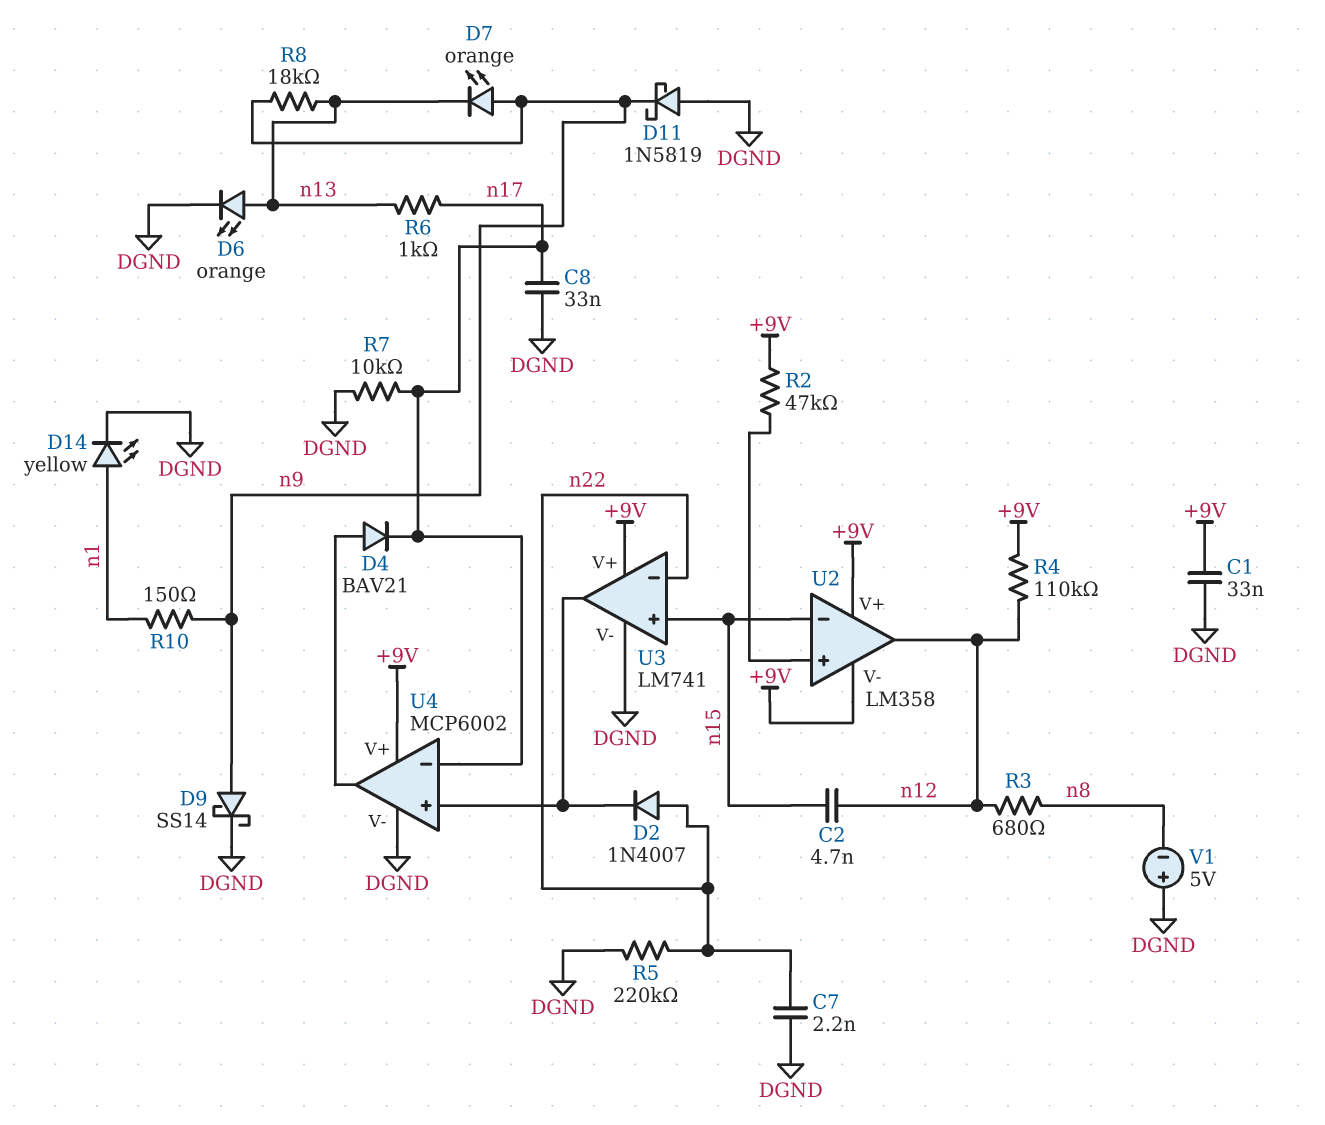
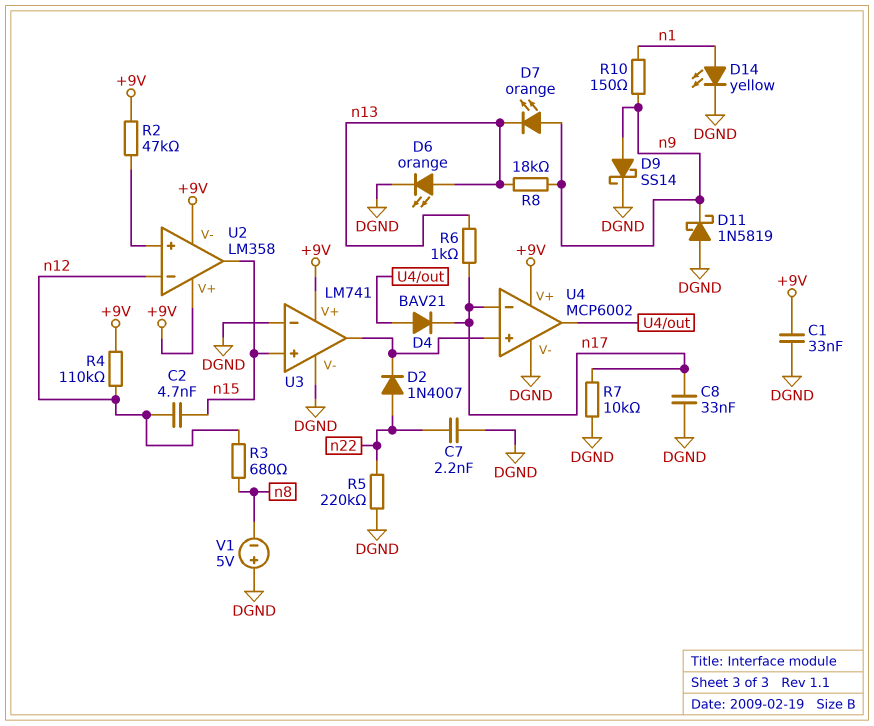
U2 pin in-: n15 -> n12
U2 pin out: n12 -> n15
U3 pin in-: n22 -> DGND

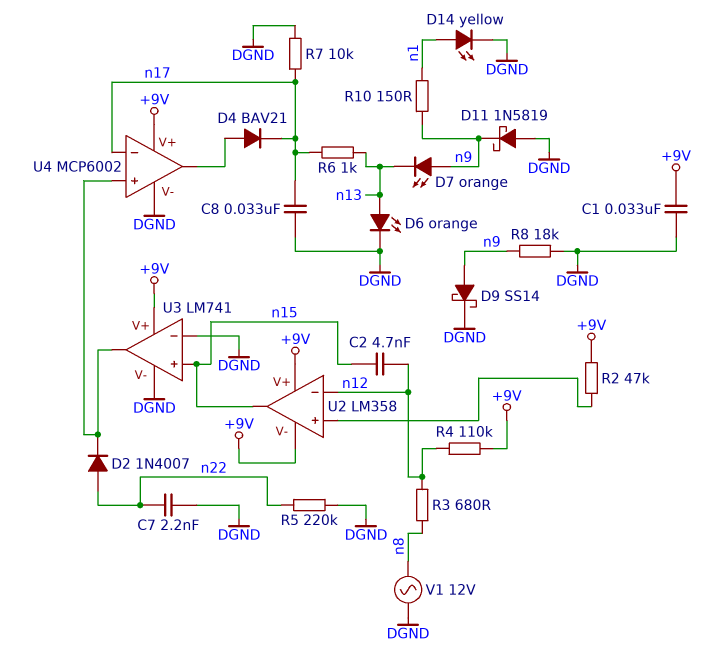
R8: 18k (n9, n13) -> 18k (DGND, n9)
V1: 5V (plus DGND, minus n8) -> AC 12V (DGND, n8)

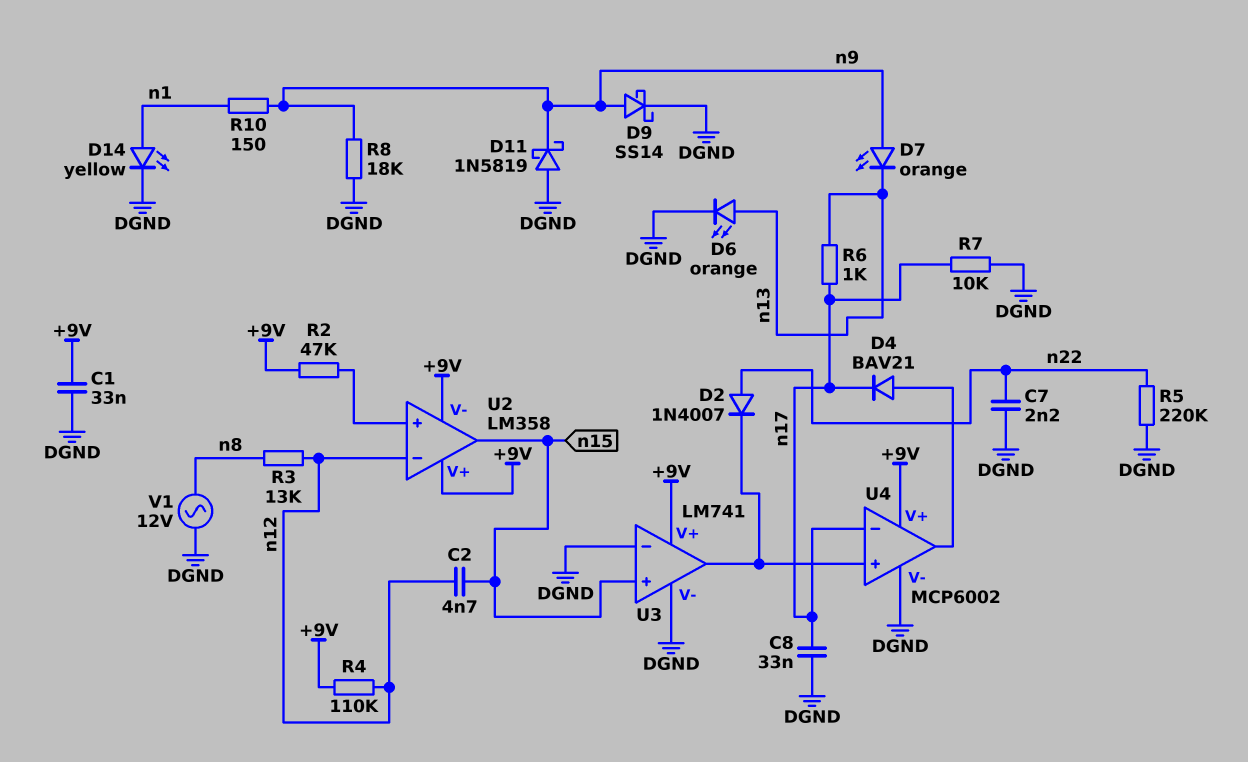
R3: 680 (n8, n12) -> 13k (n8, n12)

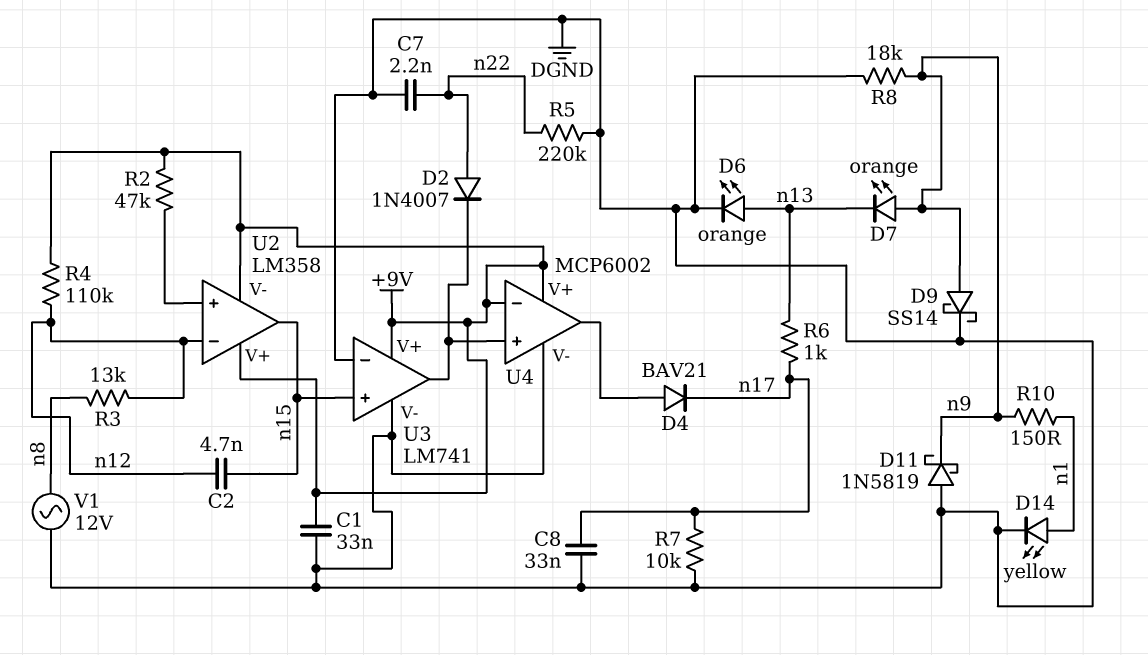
U4 pin in-: n17 -> +9V

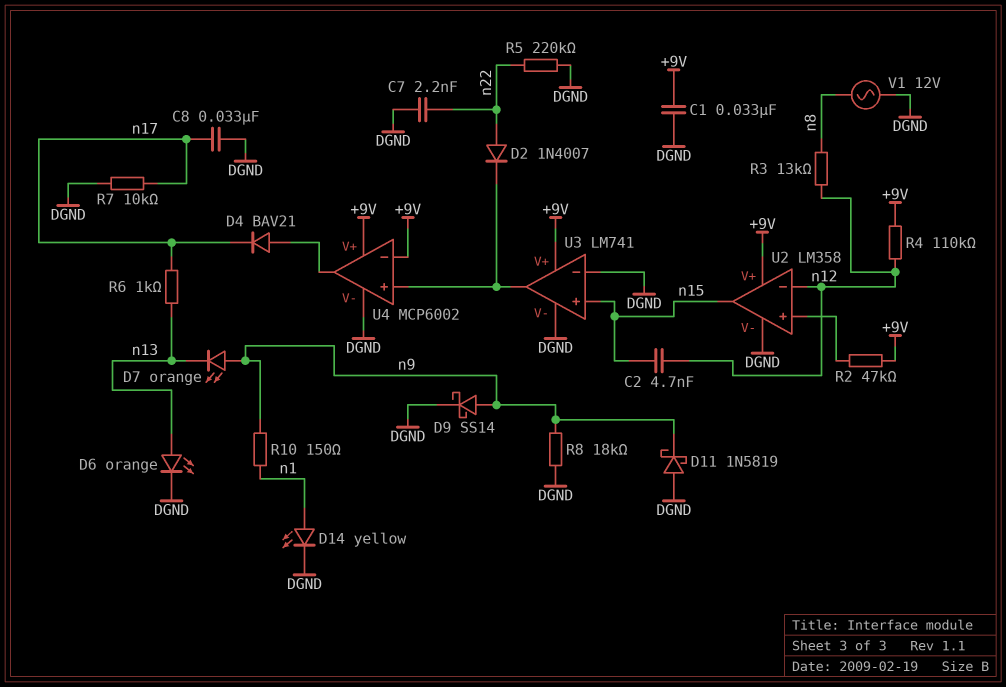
U2 pin V-: +9V -> DGND

